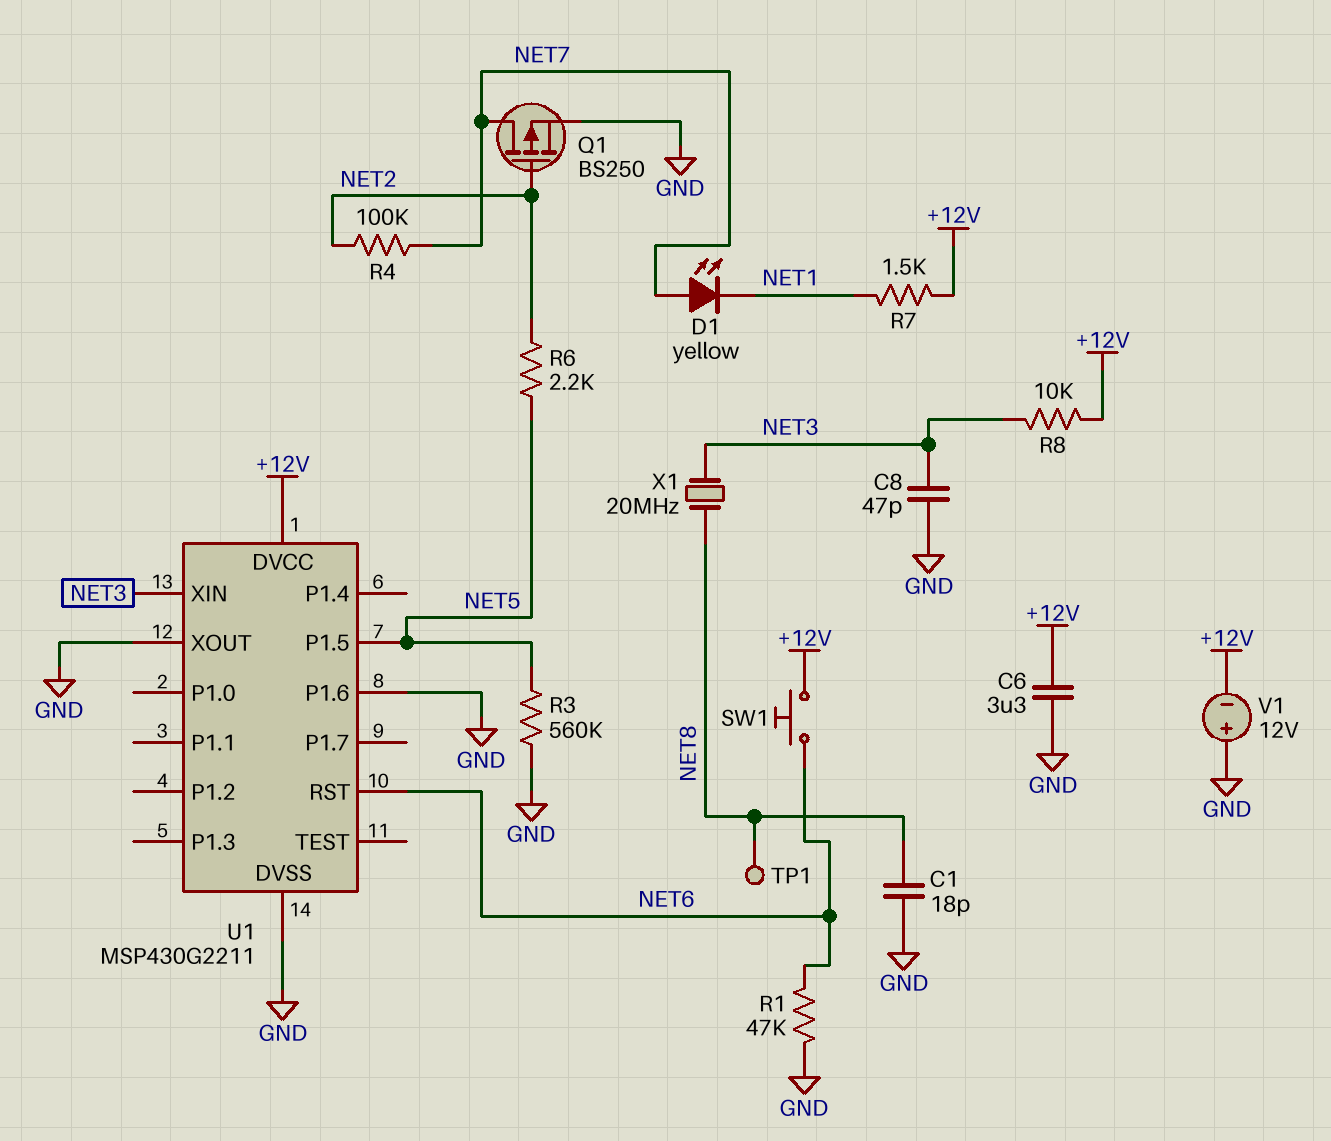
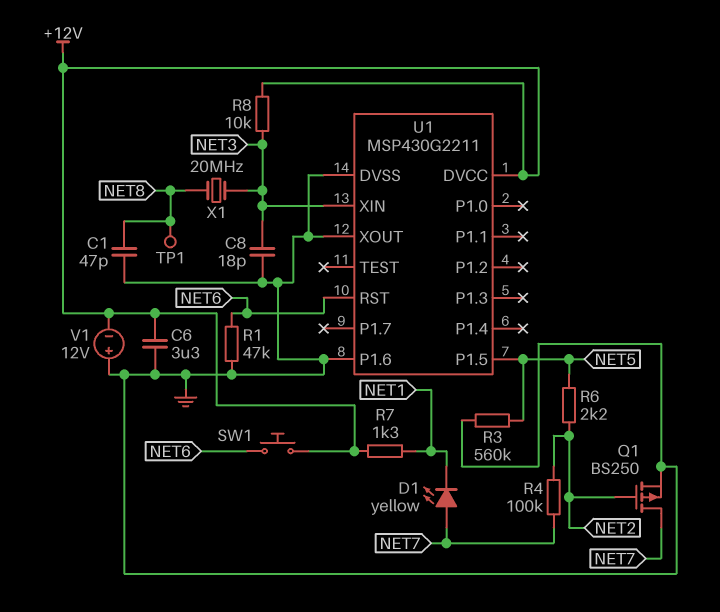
C1: 18pF (GND, NET8) -> 47pF (GND, NET8)
C8: 47pF (GND, NET3) -> 18pF (GND, NET3)
R7: 1.5k (+12V, NET1) -> 1.3k (+12V, NET1)

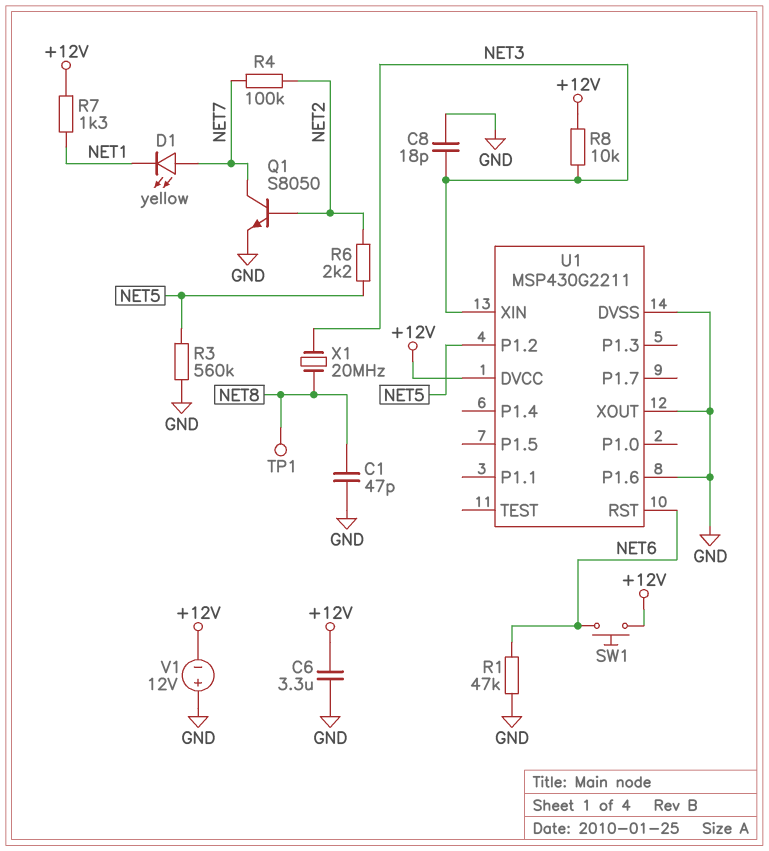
Q1: PMOS BS250 (G NET2, D NET7, S GND) -> NPN S8050 (B NET2, C NET7, E GND)
U1 pin P1.2: none -> NET5
U1 pin P1.5: NET5 -> none

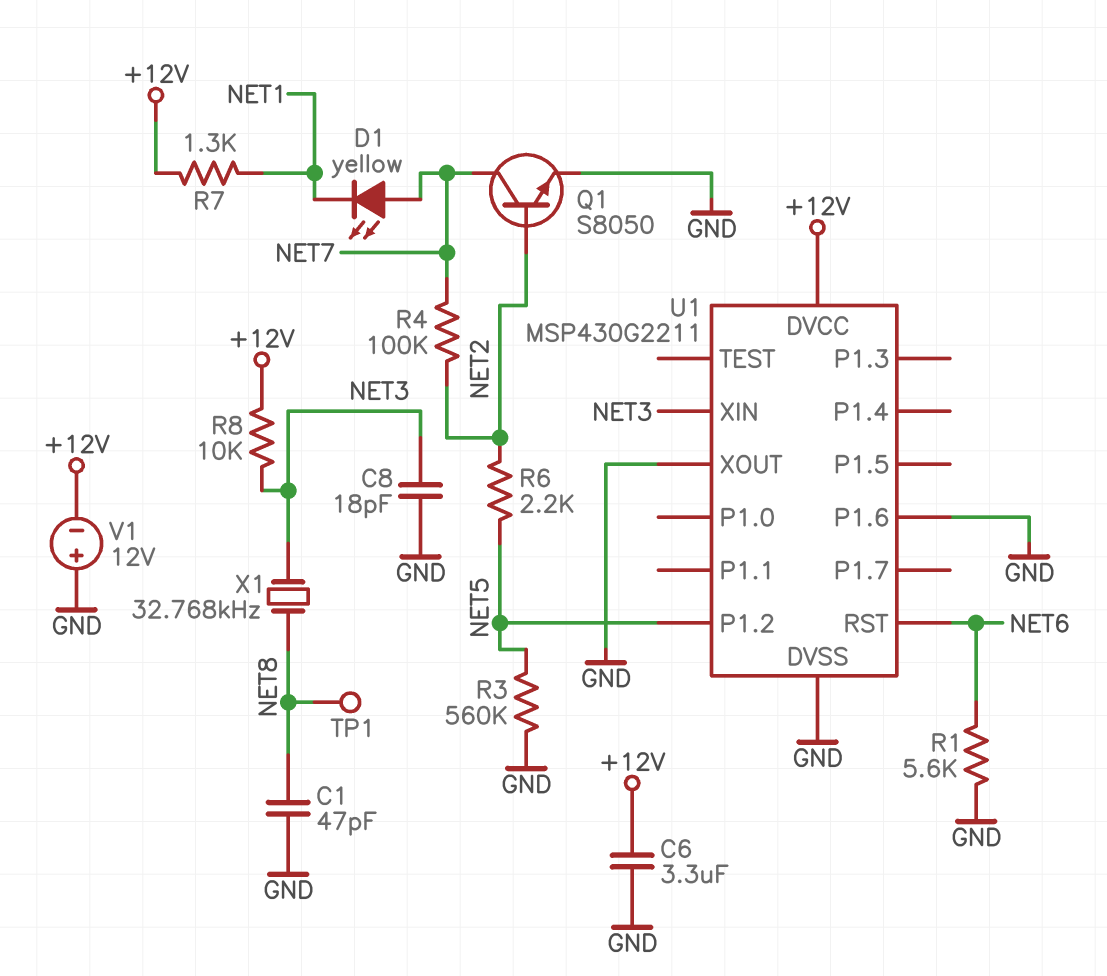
R1: 47k (GND, NET6) -> 5.6k (GND, NET6)
SW1: button (+12V, NET6) -> none
X1: 20MHz (NET3, NET8) -> 32.768kHz (NET3, NET8)

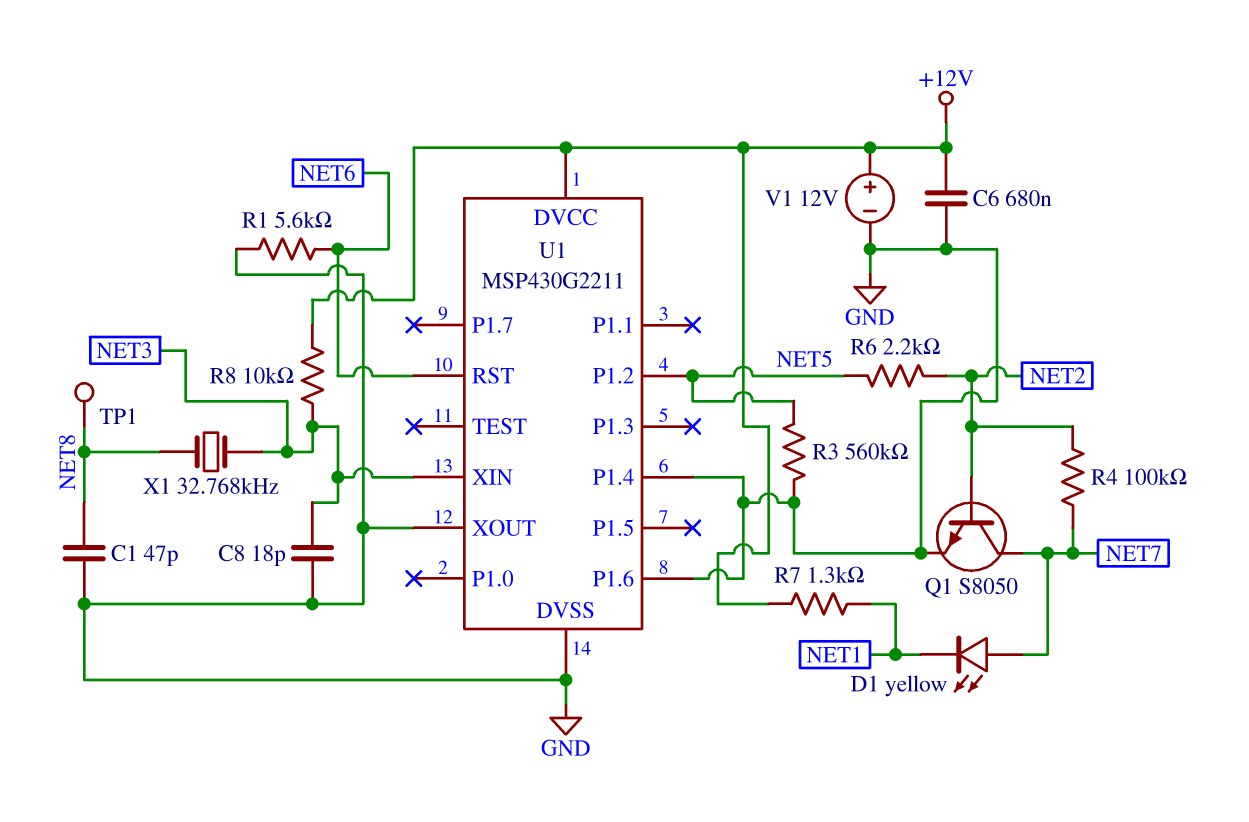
C6: 3.3uF (+12V, GND) -> 680nF (+12V, GND)
U1 pin P1.4: none -> GND
V1: 12V (plus GND, minus +12V) -> 12V (plus +12V, minus GND)

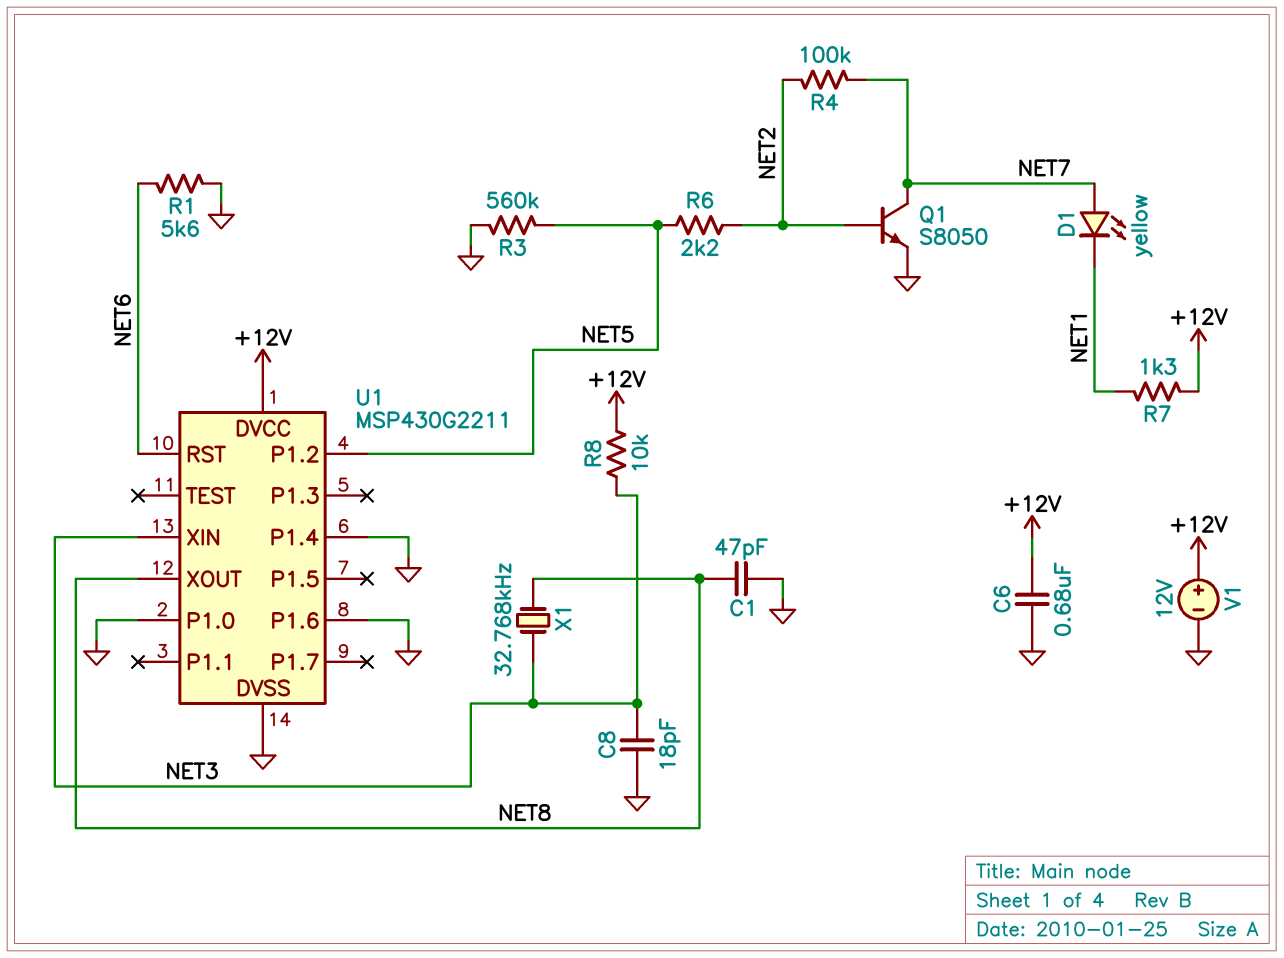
TP1: test point (NET8) -> none
U1 pin P1.0: none -> GND
U1 pin XOUT: GND -> NET8

